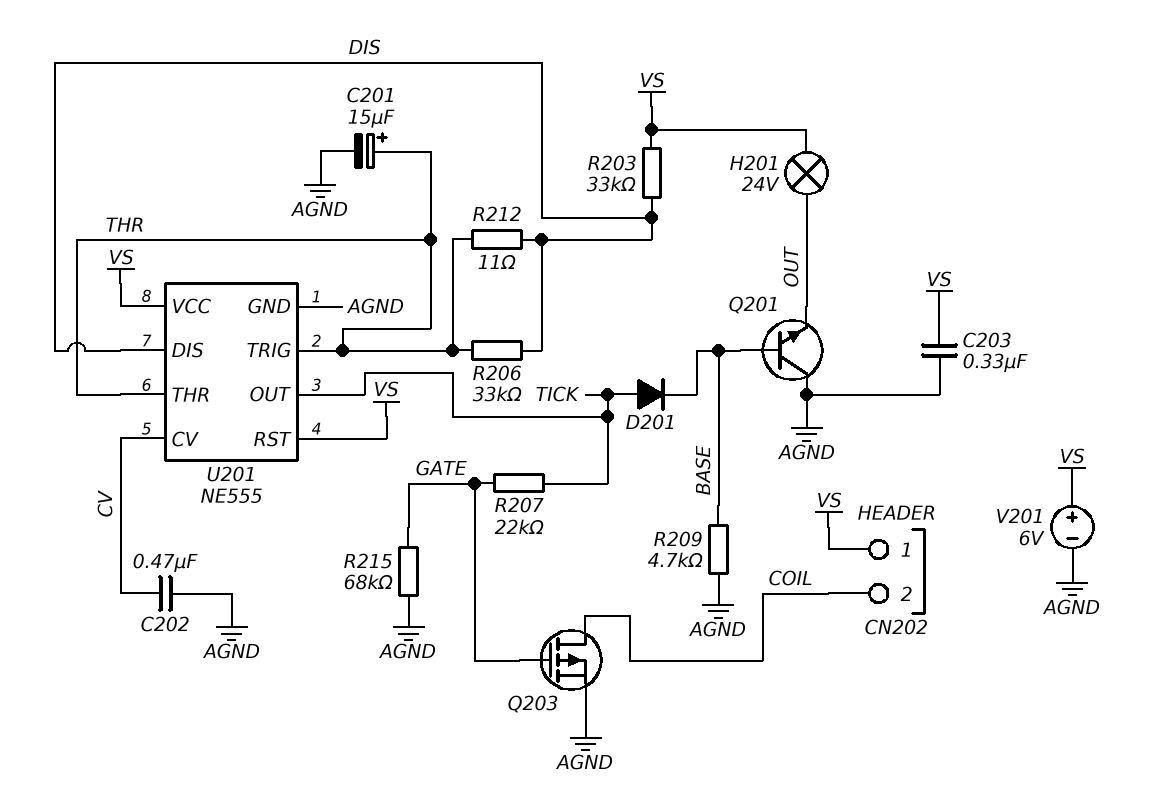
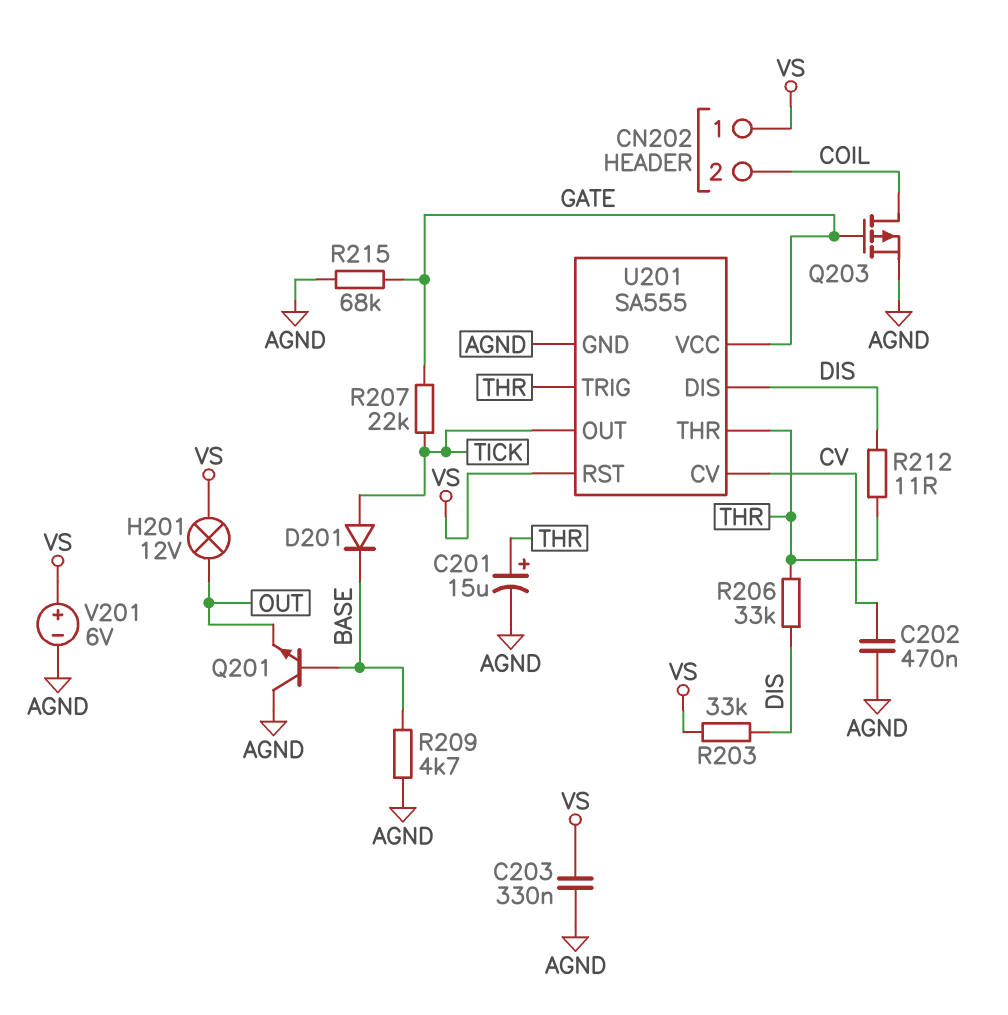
H201: lamp 24V (OUT, VS) -> lamp 12V (OUT, VS)
U201: NE555 -> SA555
U201 pin VCC: VS -> GATE

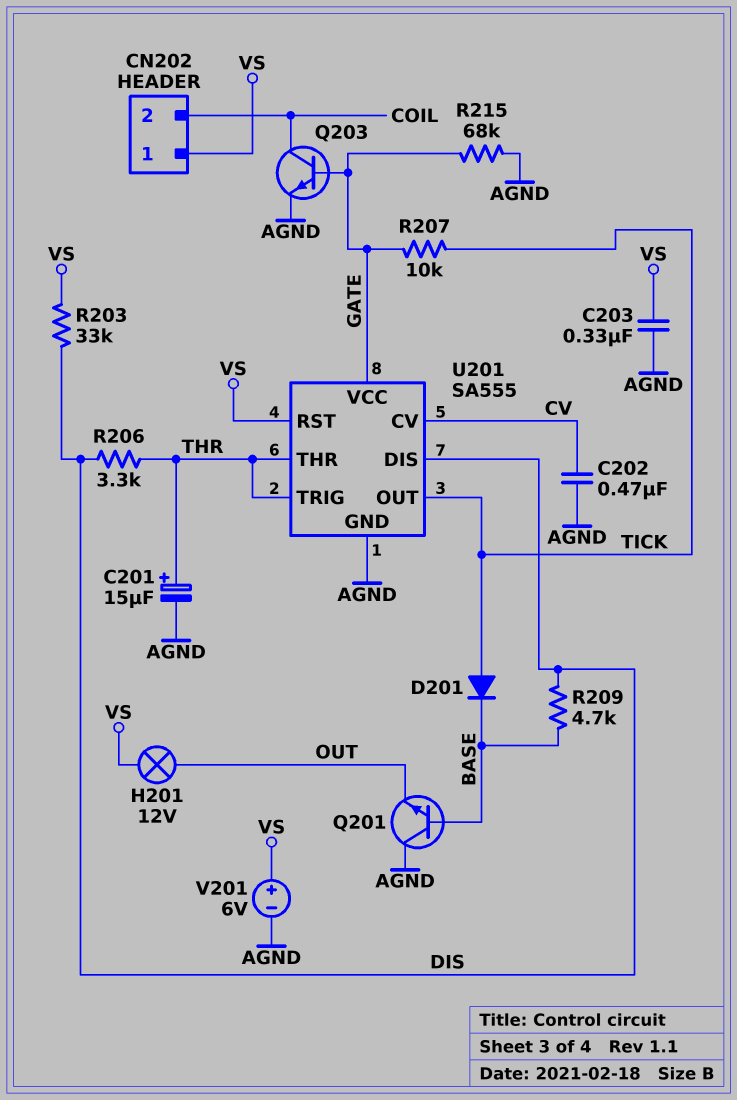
Q203: PMOS (G GATE, D COIL, S AGND) -> NPN (B GATE, C COIL, E AGND)
R206: 33k (DIS, THR) -> 3.3k (DIS, THR)
R207: 22k (GATE, TICK) -> 10k (GATE, TICK)
R209: 4.7k (AGND, BASE) -> 4.7k (BASE, DIS)
R212: 11 (DIS, THR) -> none

